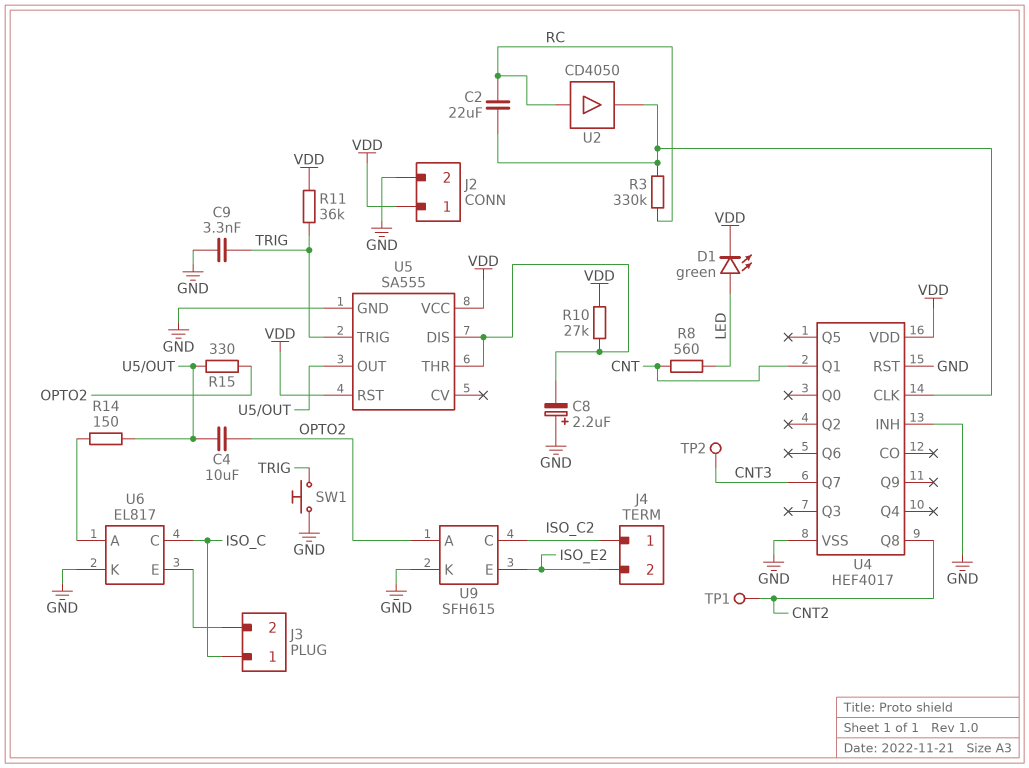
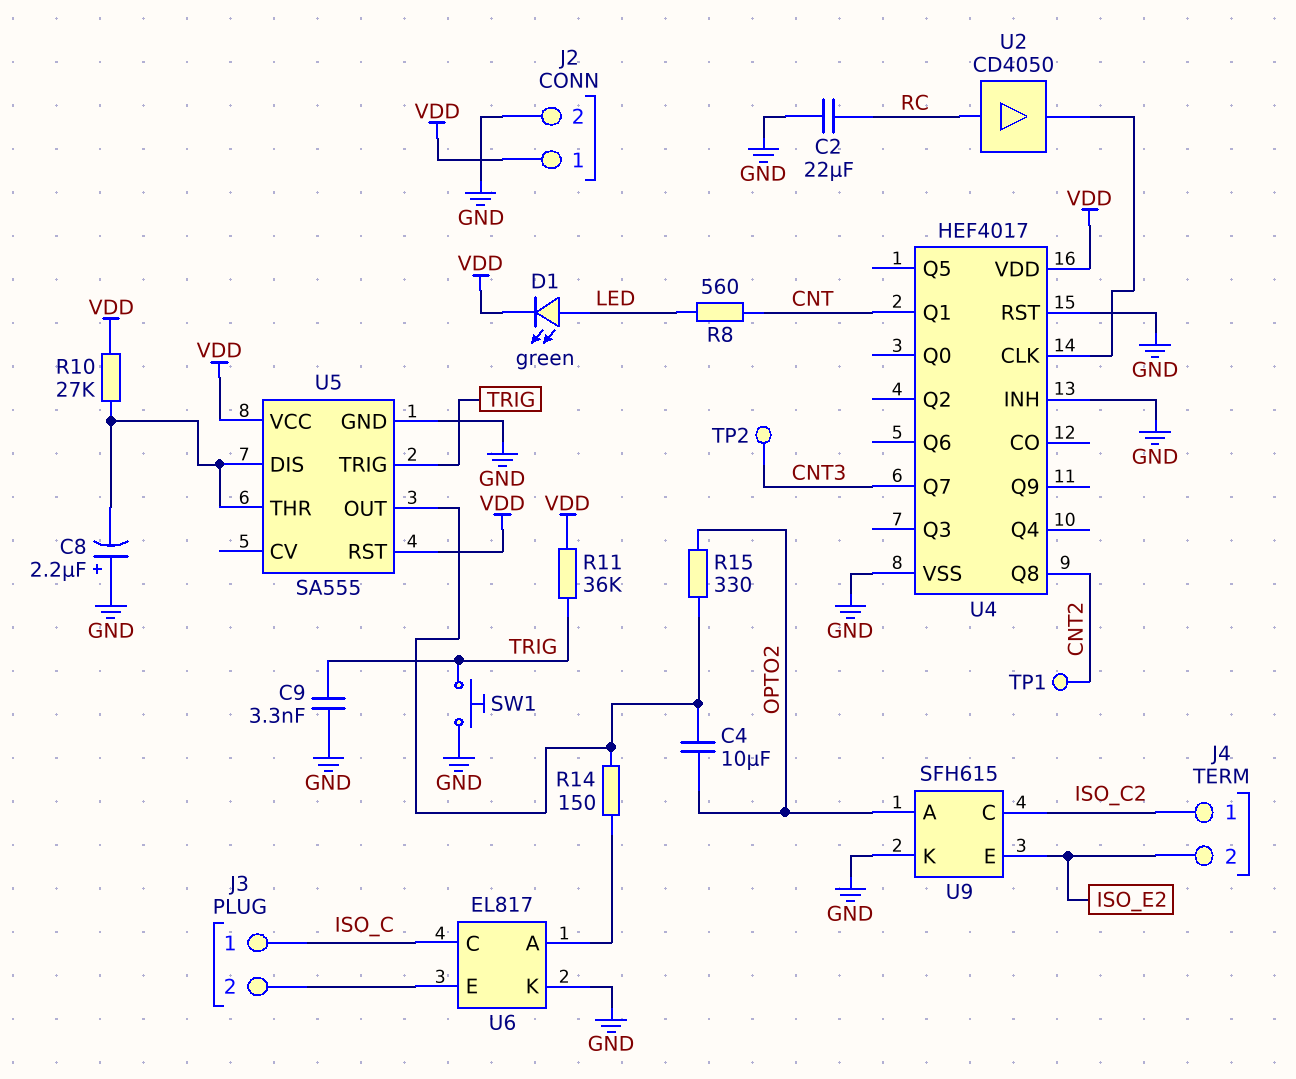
C2: 22uF (RC, U4/CLK) -> 22uF (GND, RC)
R3: 330k (RC, U4/CLK) -> none

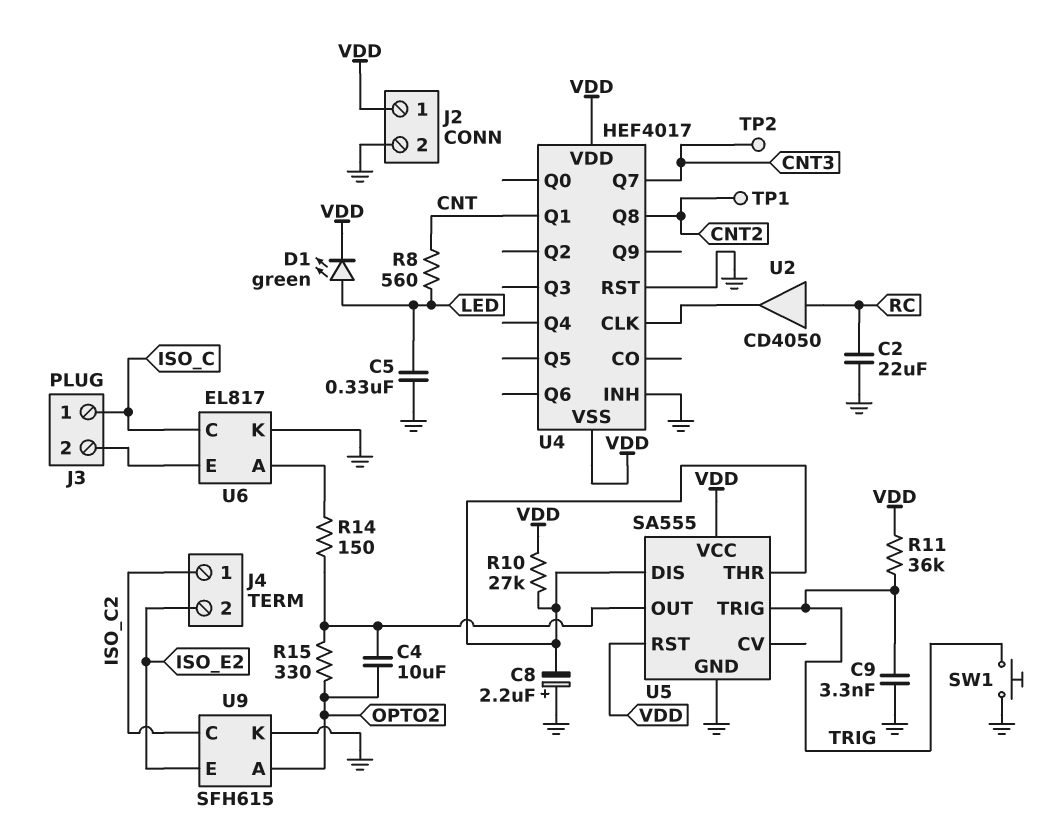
C5: none -> 330nF (GND, LED)
U4 pin VSS: GND -> VDD

